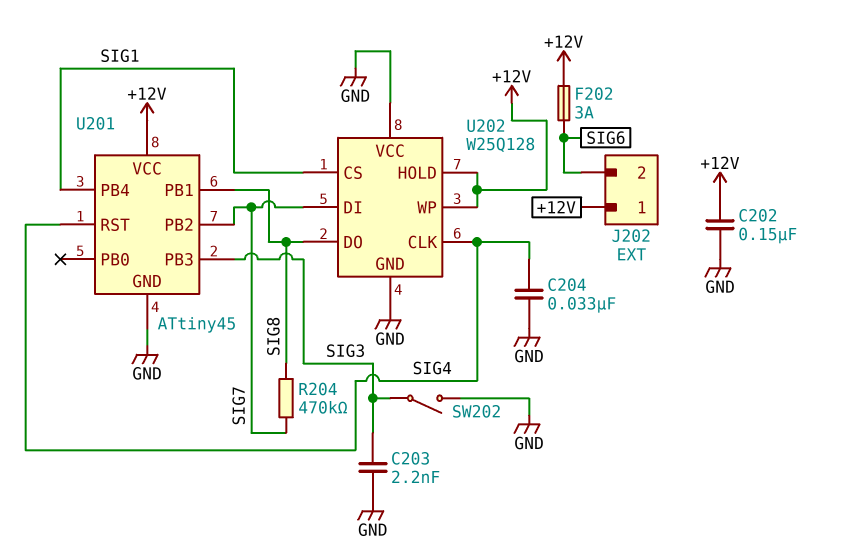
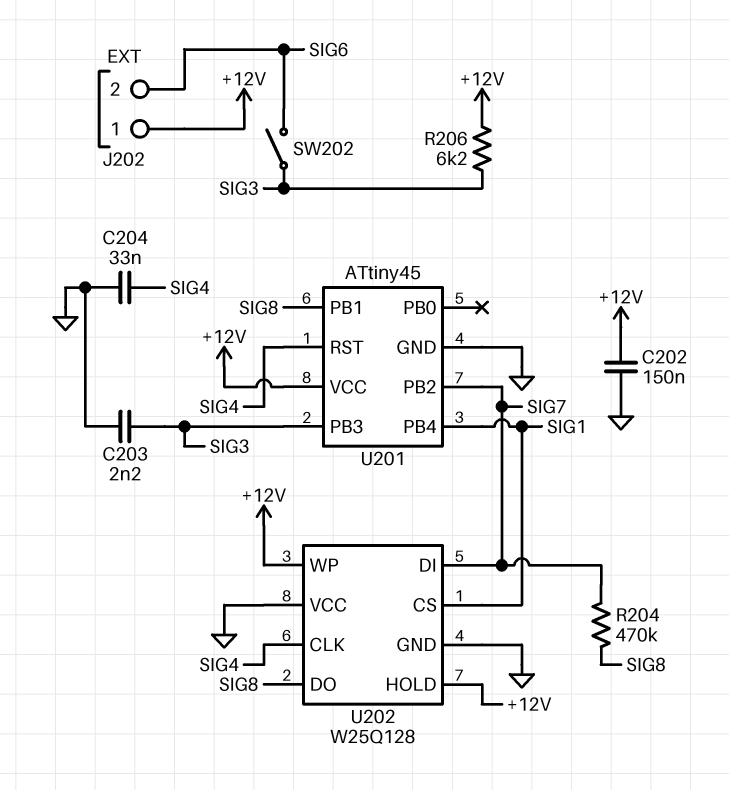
F202: 3A (+12V, SIG6) -> none
R206: none -> 6.2k (+12V, SIG3)
SW202: switch (GND, SIG3) -> switch (SIG3, SIG6)

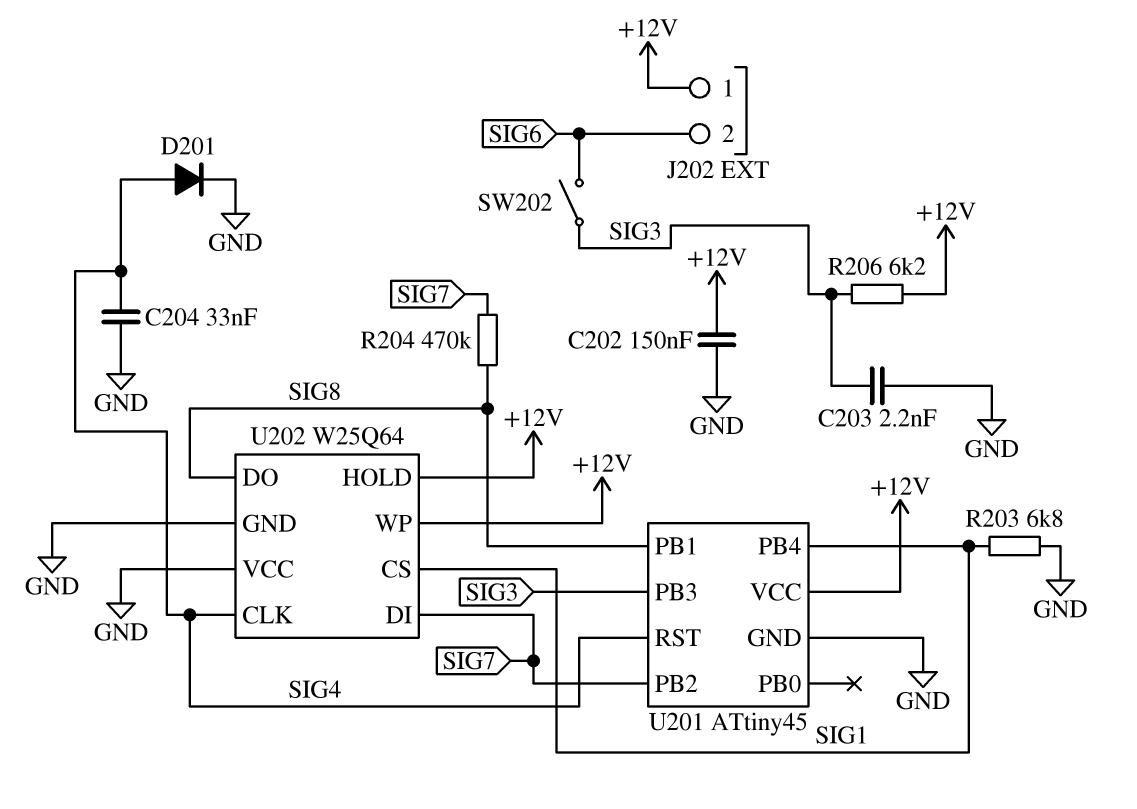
D201: none -> diode (A SIG4, K GND)
R203: none -> 6.8k (GND, SIG1)
U202: W25Q128 -> W25Q64

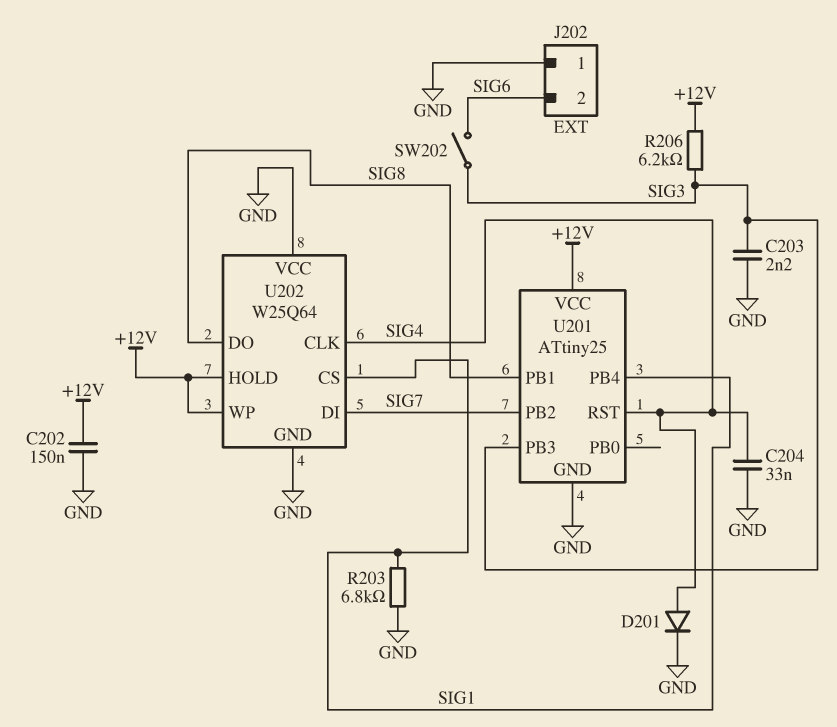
J202 pin 1: +12V -> GND
R204: 470k (SIG7, SIG8) -> none
U201: ATtiny45 -> ATtiny25

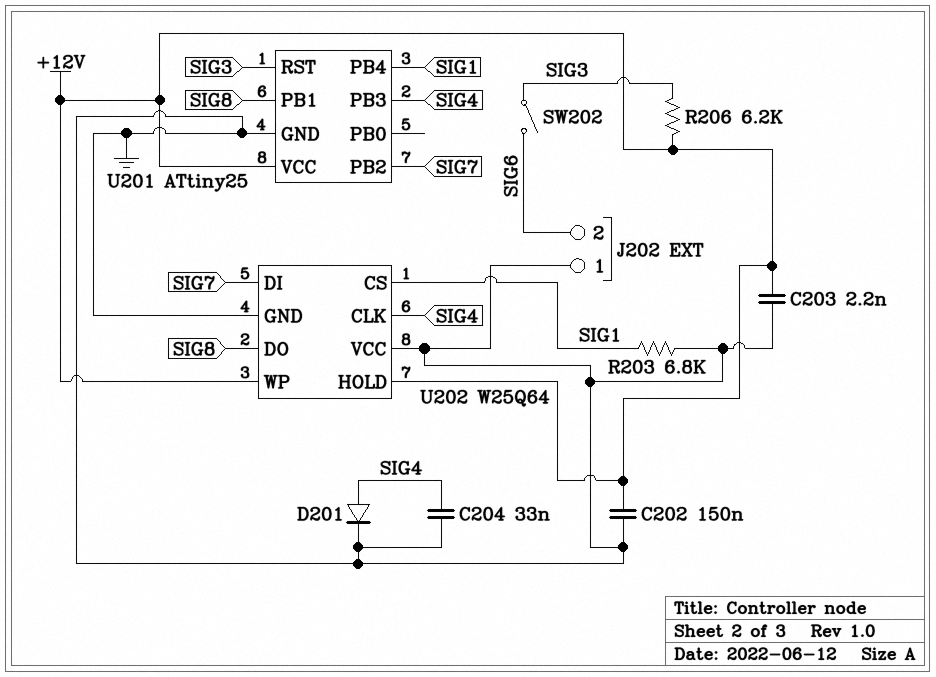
C203: 2.2nF (GND, SIG3) -> 2.2nF (+12V, GND)
U201 pin PB3: SIG3 -> SIG4
U201 pin RST: SIG4 -> SIG3

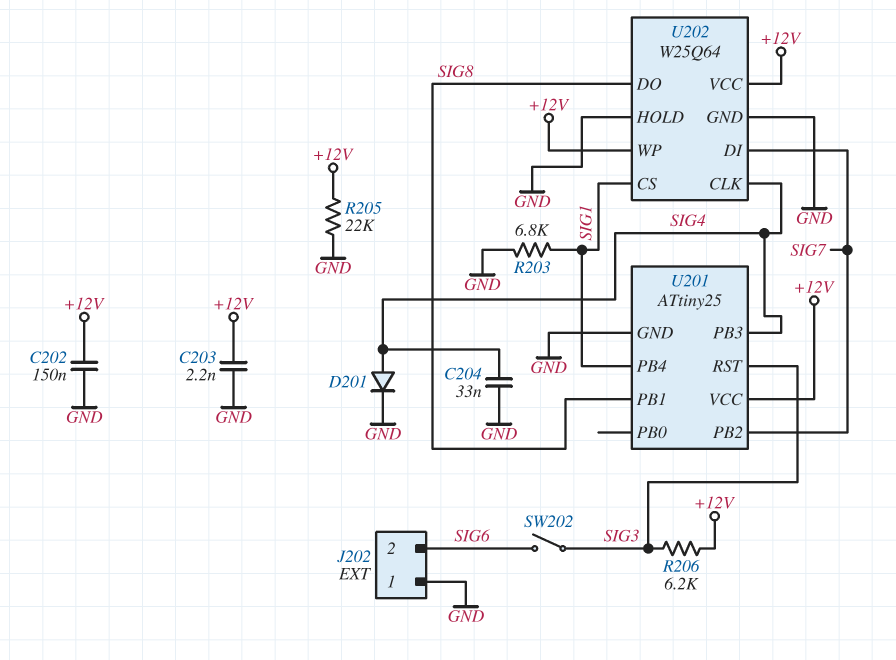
R205: none -> 22k (+12V, GND)
U202 pin HOLD: +12V -> GND
U202 pin VCC: GND -> +12V

